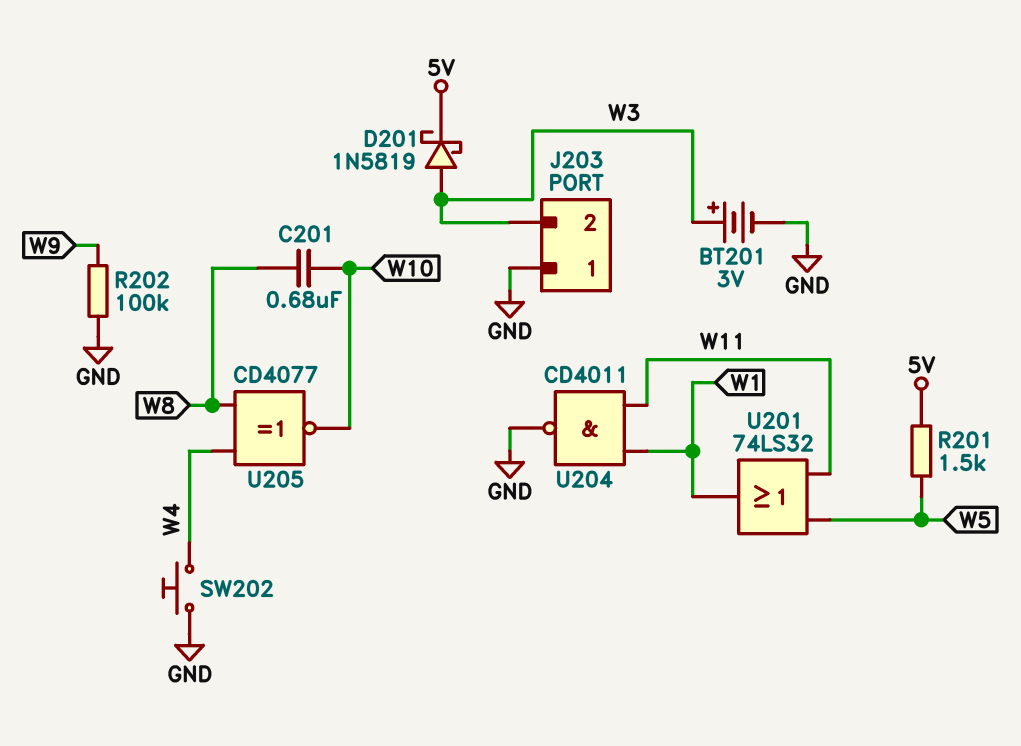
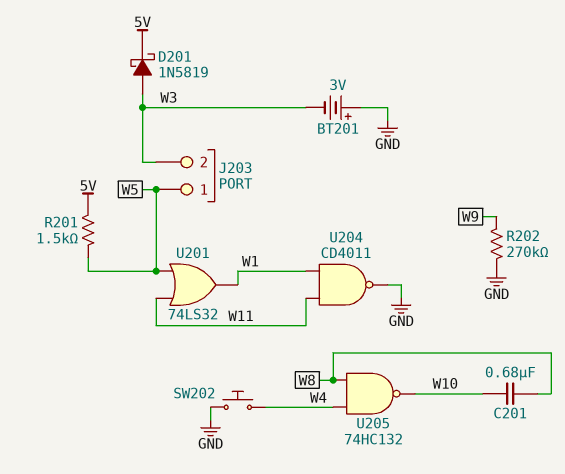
BT201: 3V (plus W3, minus GND) -> 3V (plus GND, minus W3)
J203 pin 1: GND -> W5
R202: 100k (GND, W9) -> 270k (GND, W9)
U205: XNOR CD4077 (in W4, in W8, out W10) -> NAND 74HC132 (in W4, in W8, out W10)

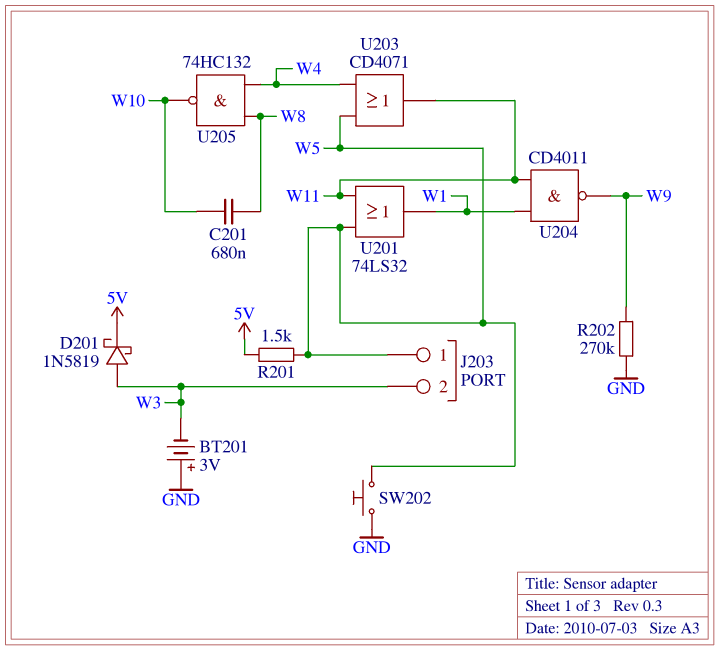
SW202: button (GND, W4) -> button (GND, W5)
U203: none -> OR CD4071 (in W4, in W5, out W11)
U204: NAND CD4011 (in W1, in W11, out GND) -> NAND CD4011 (in W1, in W11, out W9)

